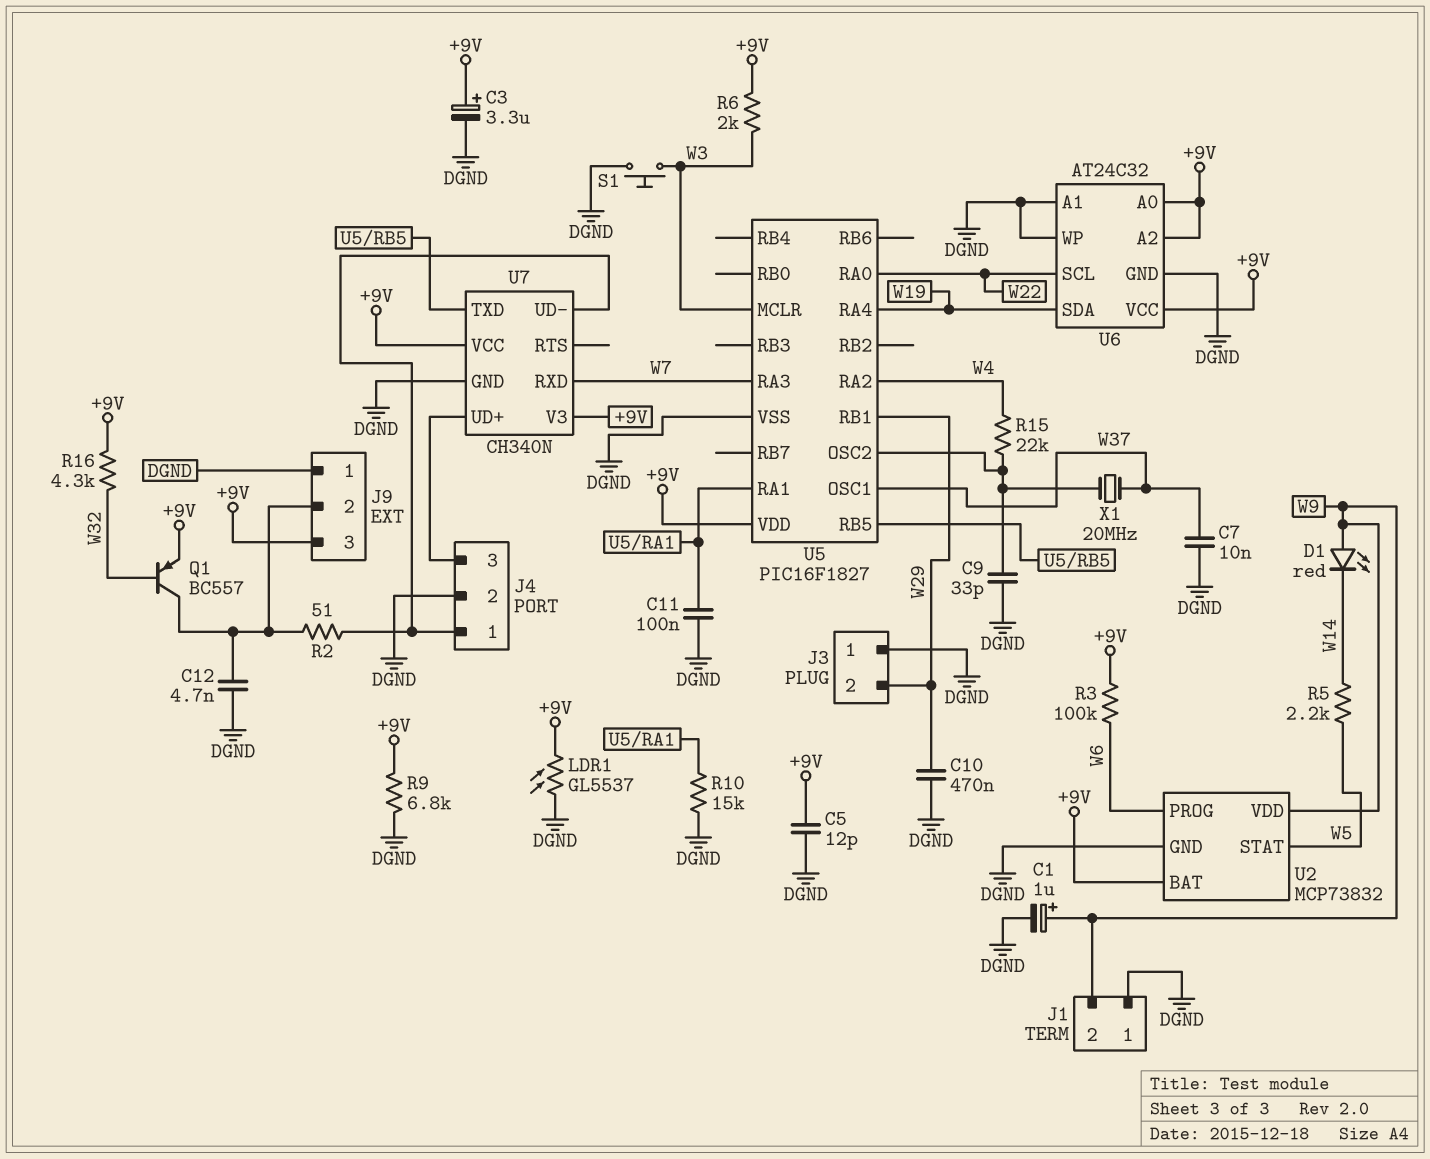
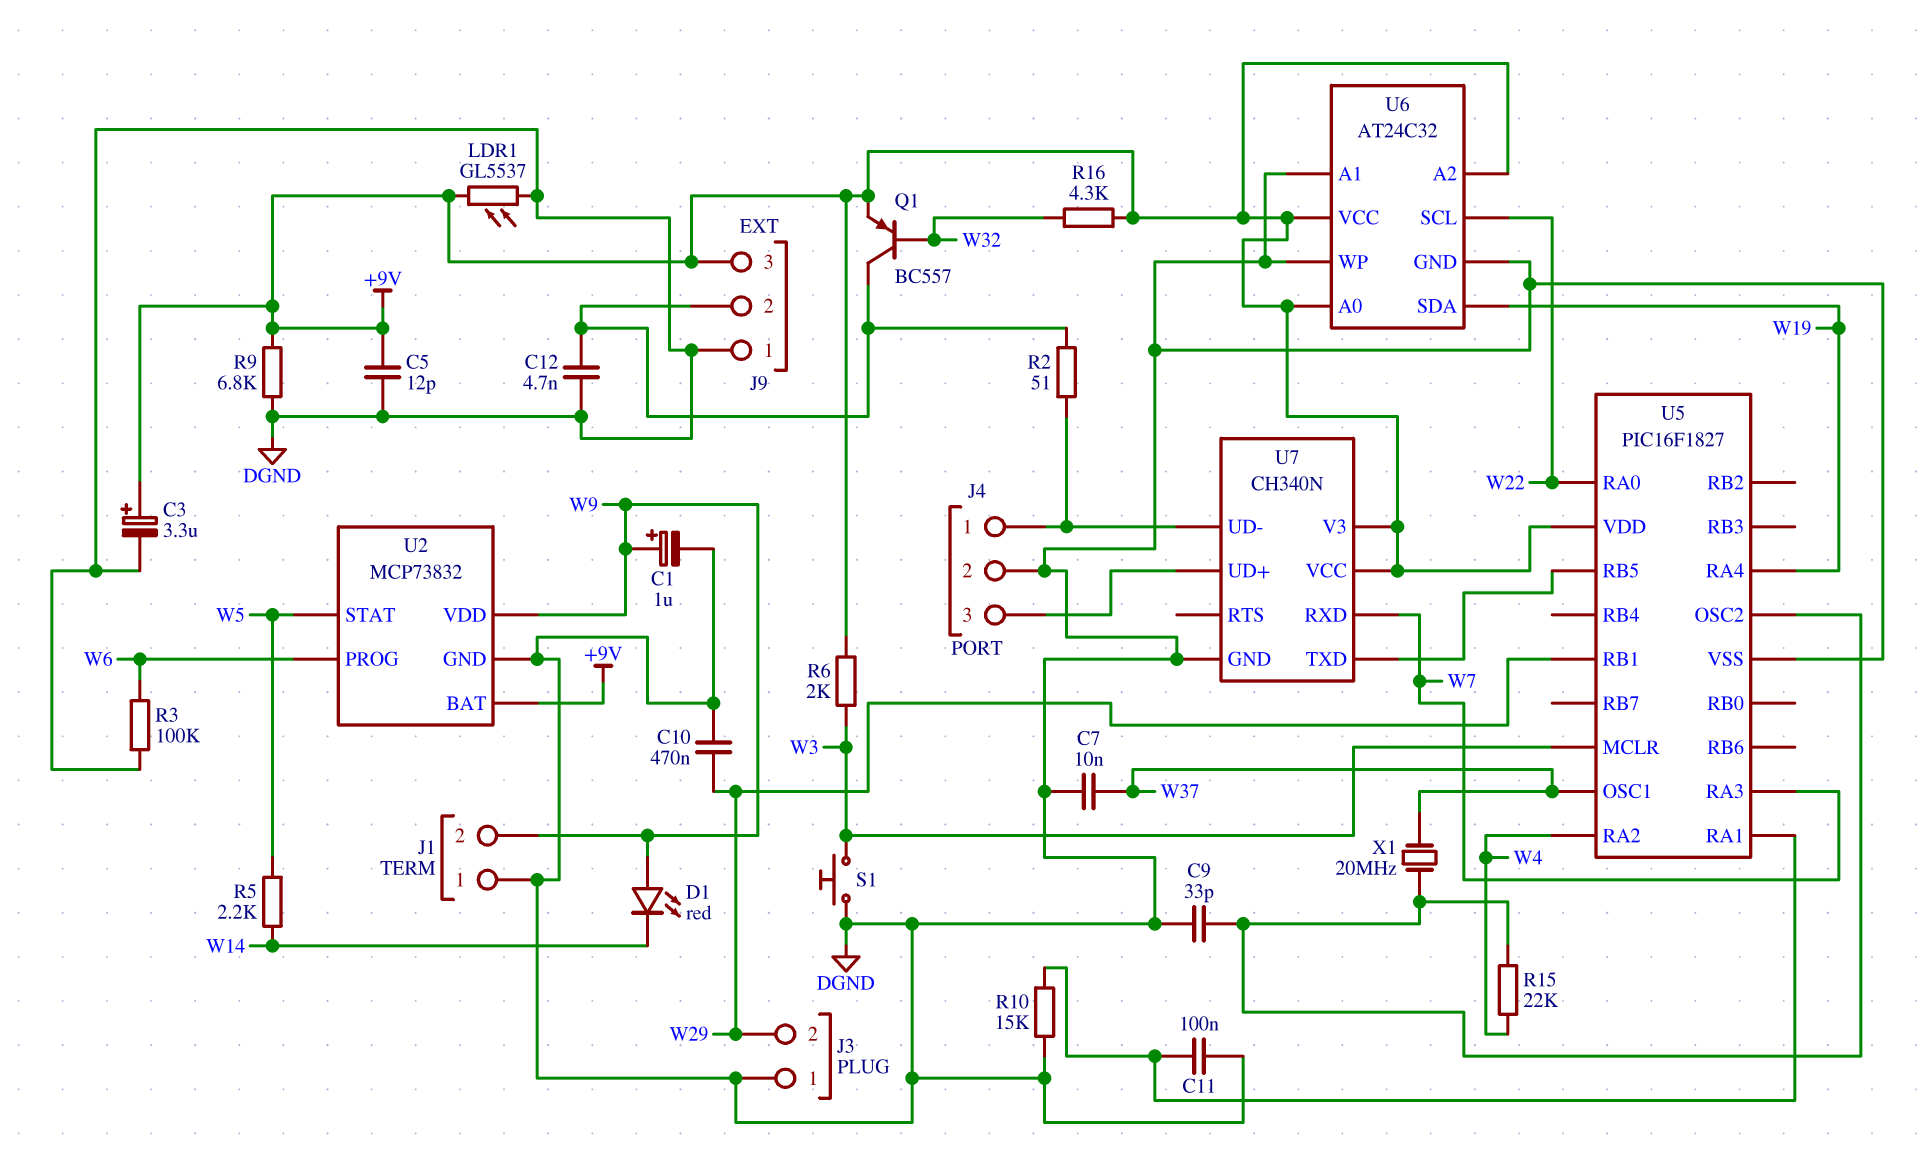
R3: 100k (+9V, W6) -> 100k (DGND, W6)

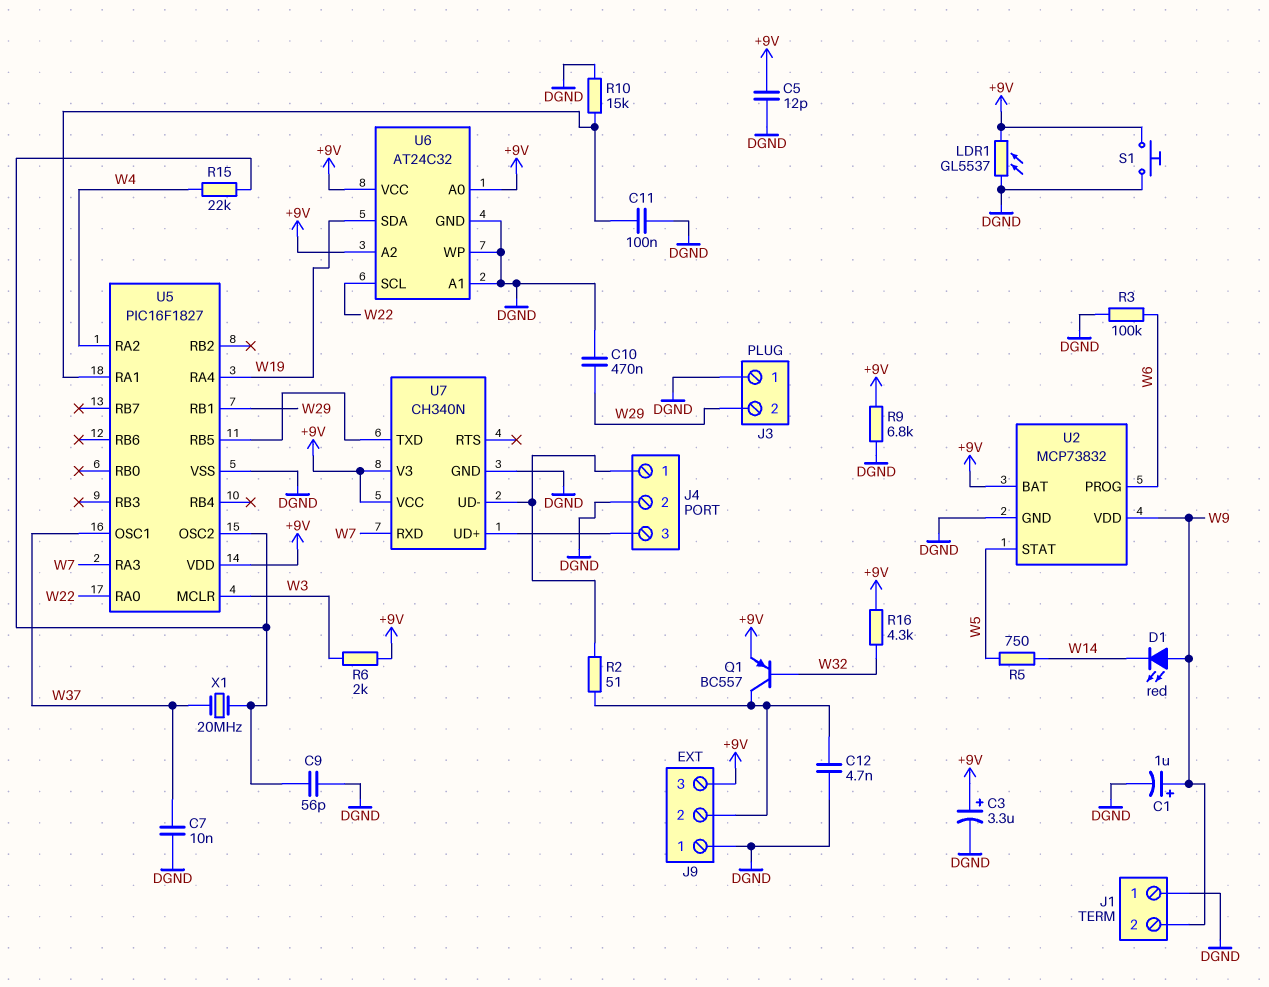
C9: 33pF (DGND, U5/OSC2) -> 56pF (DGND, U5/OSC2)
R5: 2.2k (W5, W14) -> 750 (W5, W14)
S1: button (DGND, W3) -> button (+9V, DGND)

